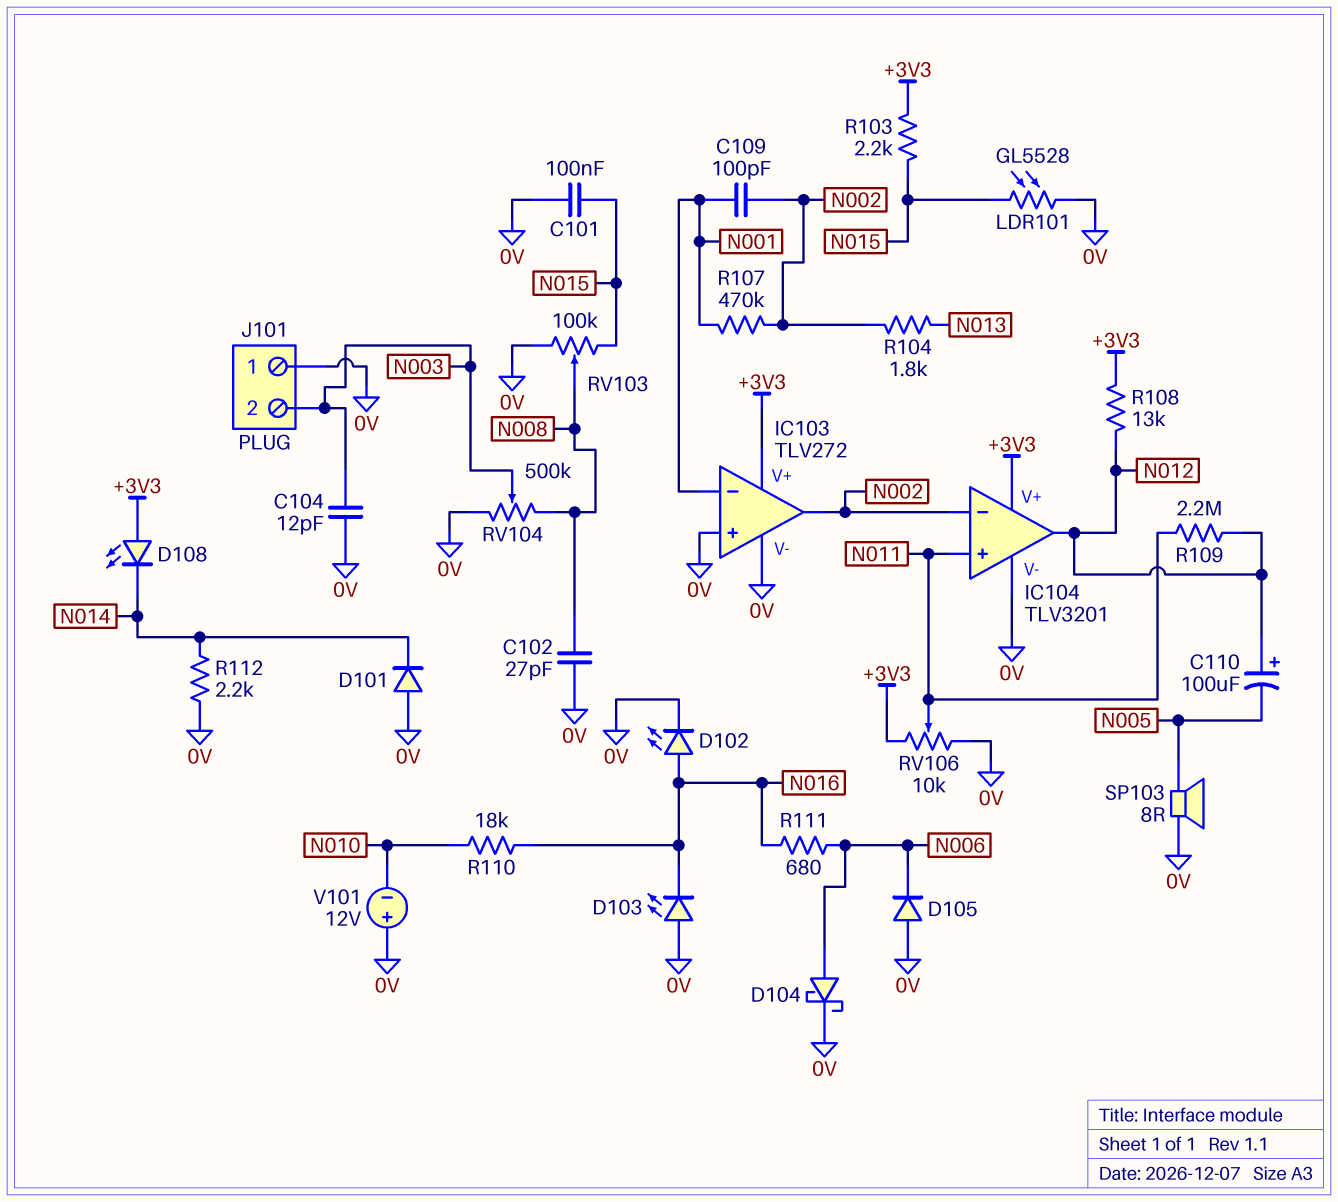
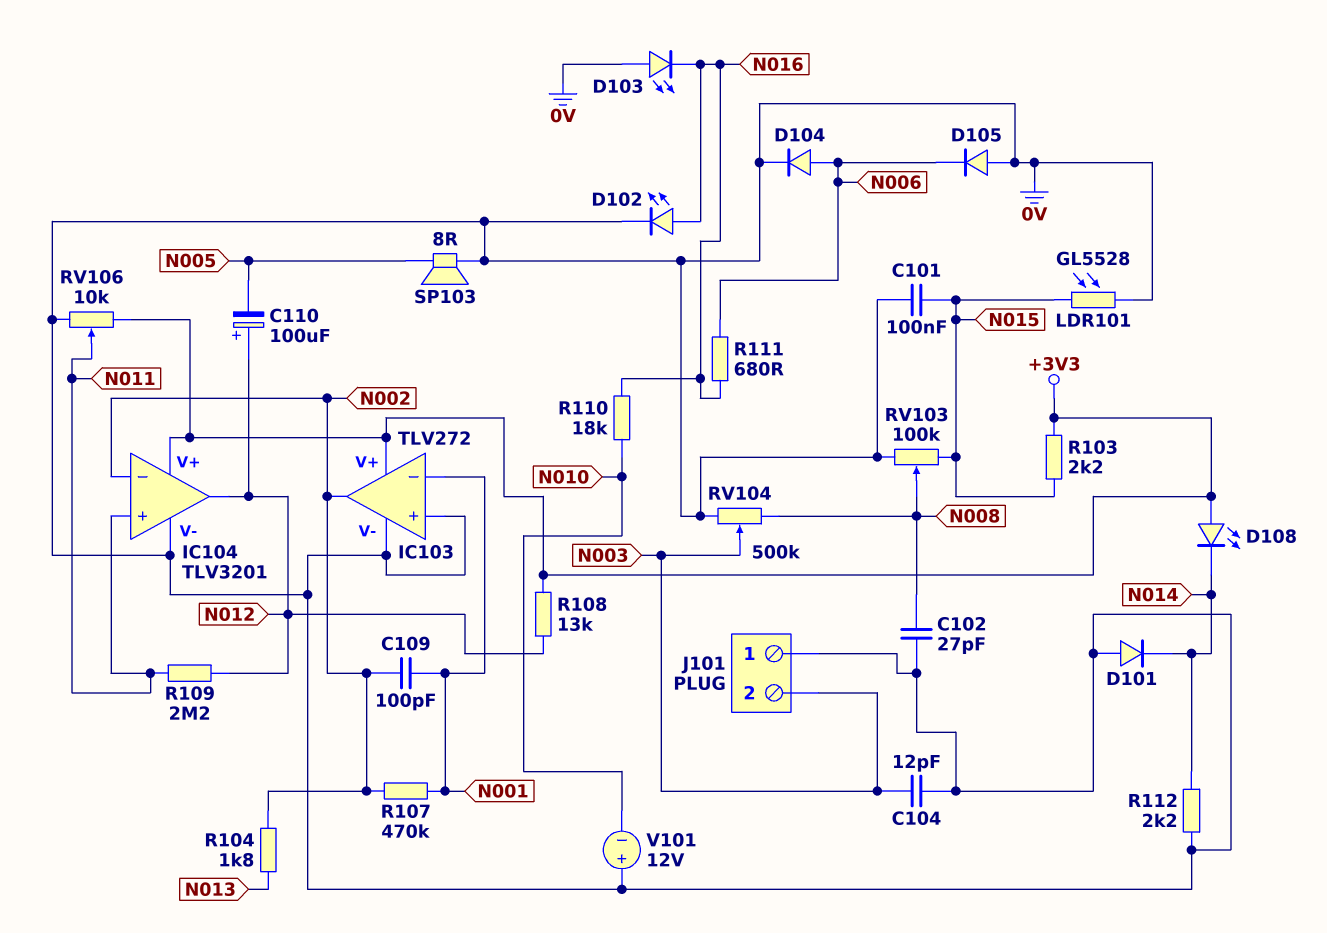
D104: schottky (A N006, K 0V) -> diode (A N006, K 0V)

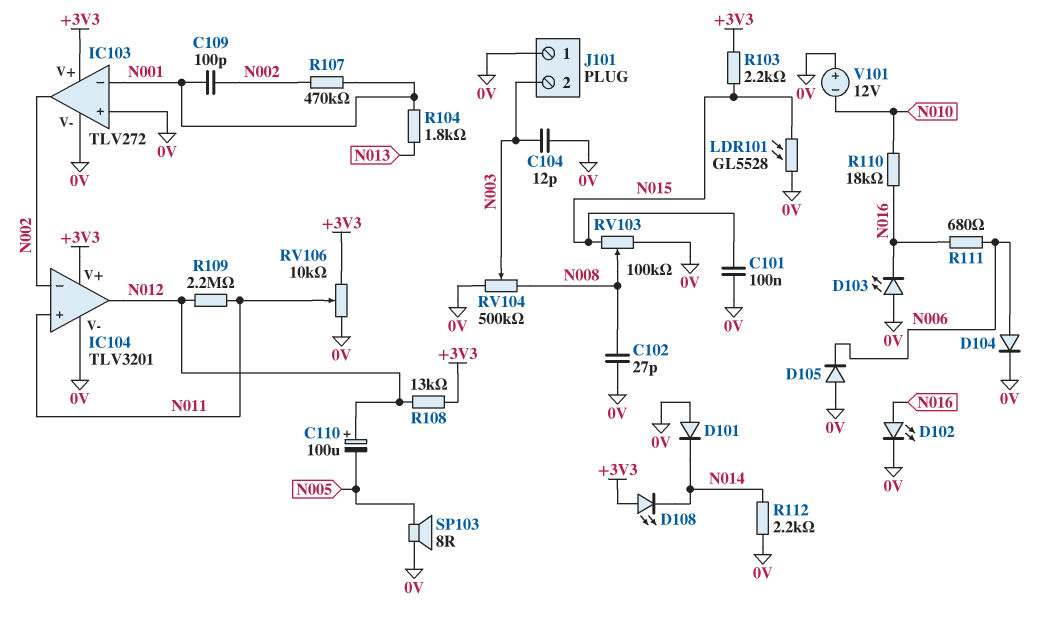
R104: 1.8k (N002, N013) -> 1.8k (N001, N013)

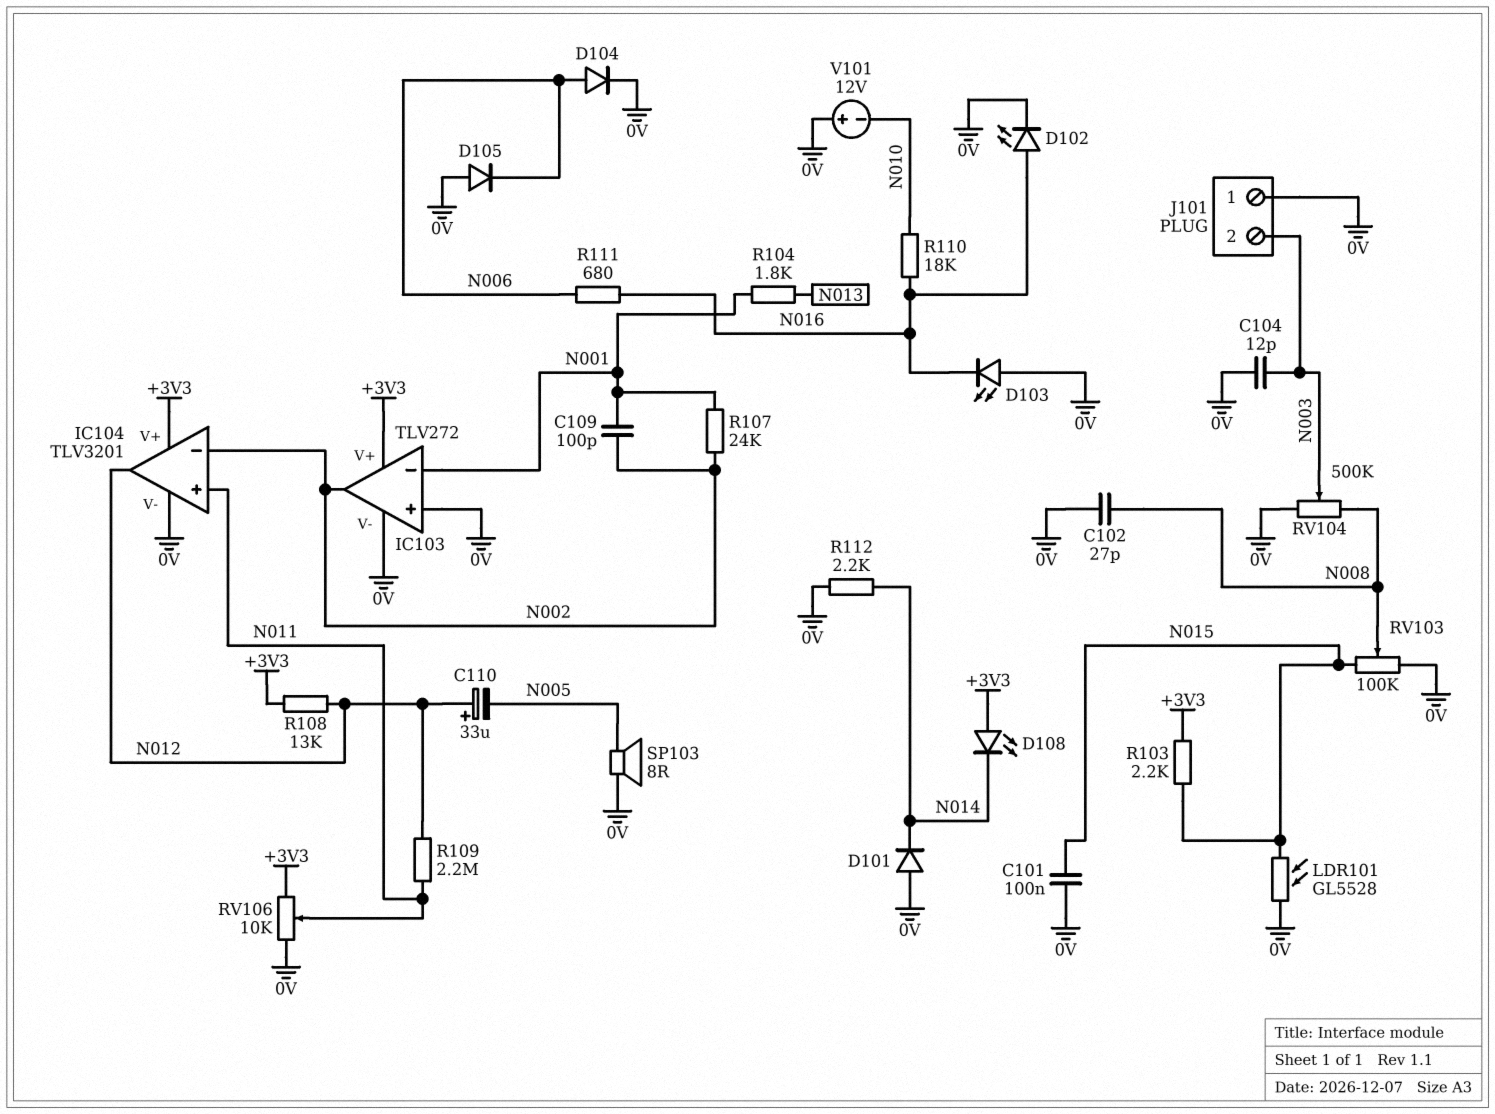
C110: 100uF (plus N012, minus N005) -> 33uF (plus N012, minus N005)
R107: 470k (N001, N002) -> 24k (N001, N002)

